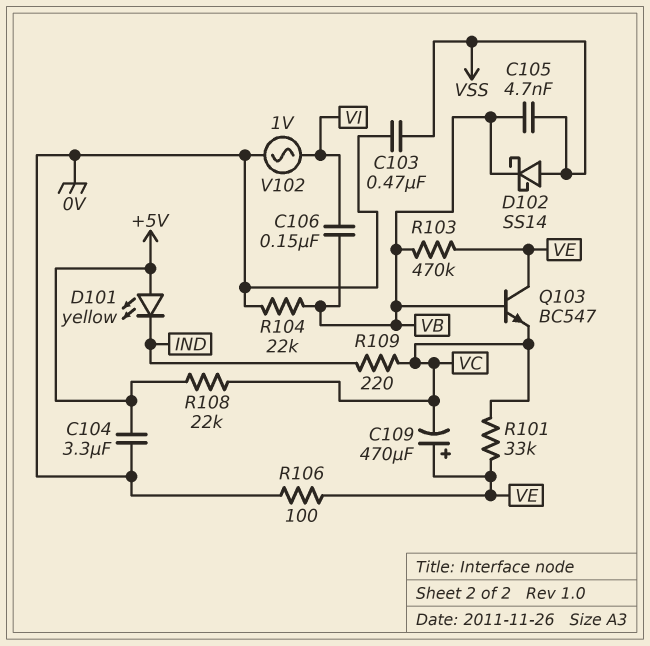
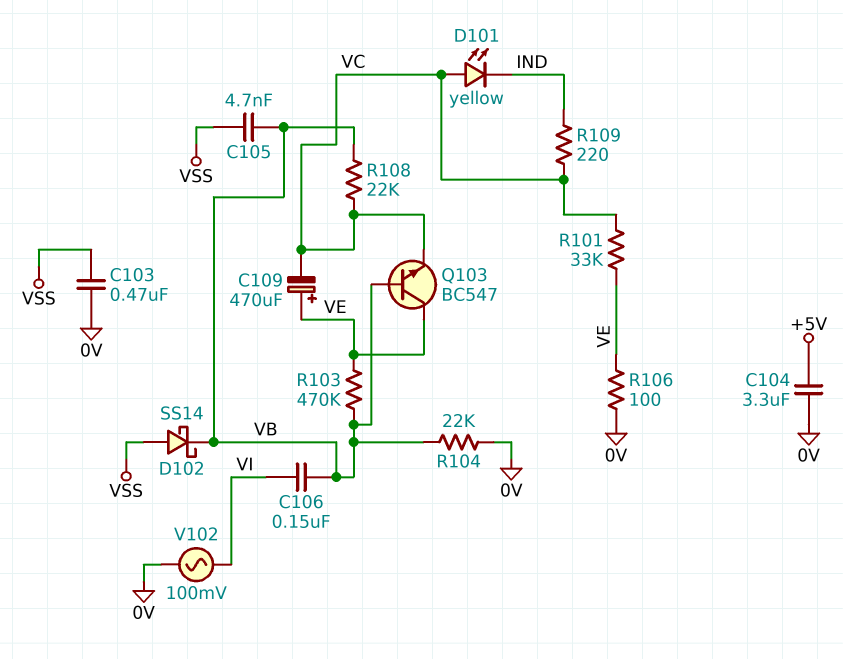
D101: LED yellow (A +5V, K IND) -> LED yellow (A VC, K IND)
R108: 22k (+5V, VC) -> 22k (VB, VC)
V102: AC 1V (0V, VI) -> AC 100mV (0V, VI)

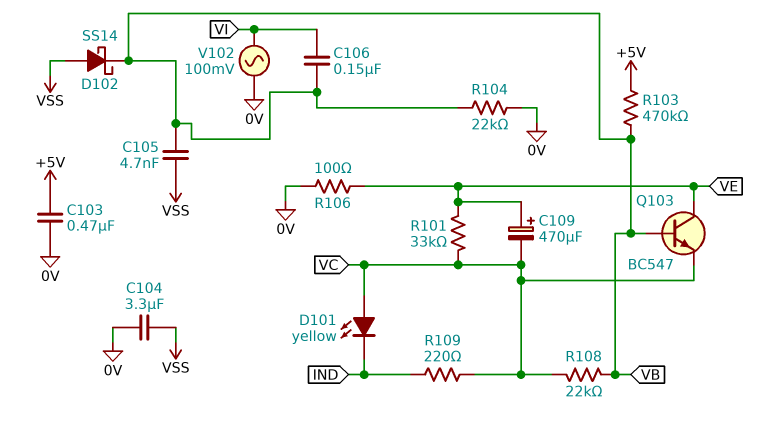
C103: 470nF (0V, VSS) -> 470nF (+5V, 0V)
C104: 3.3uF (+5V, 0V) -> 3.3uF (0V, VSS)
R103: 470k (VB, VE) -> 470k (+5V, VB)

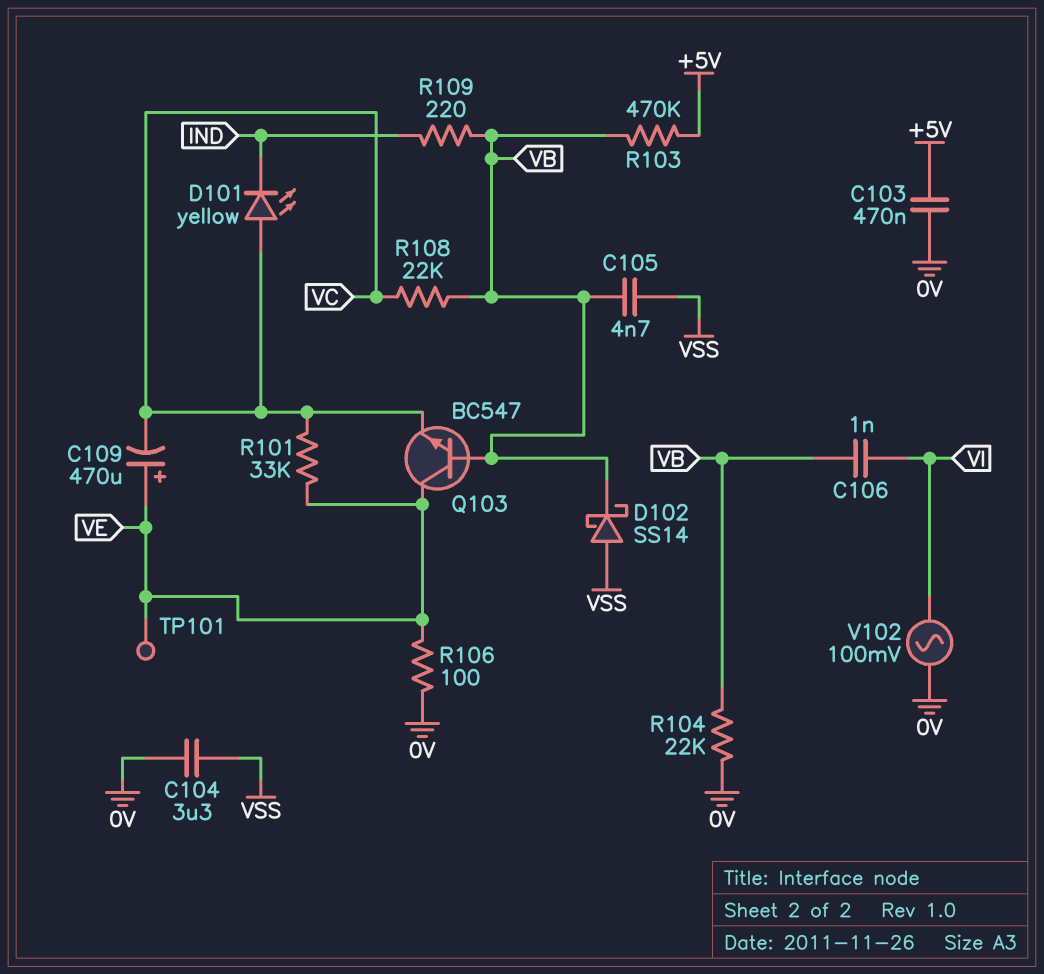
C106: 150nF (VB, VI) -> 1nF (VB, VI)
R109: 220 (IND, VC) -> 220 (IND, VB)
TP101: none -> test point (VE)

